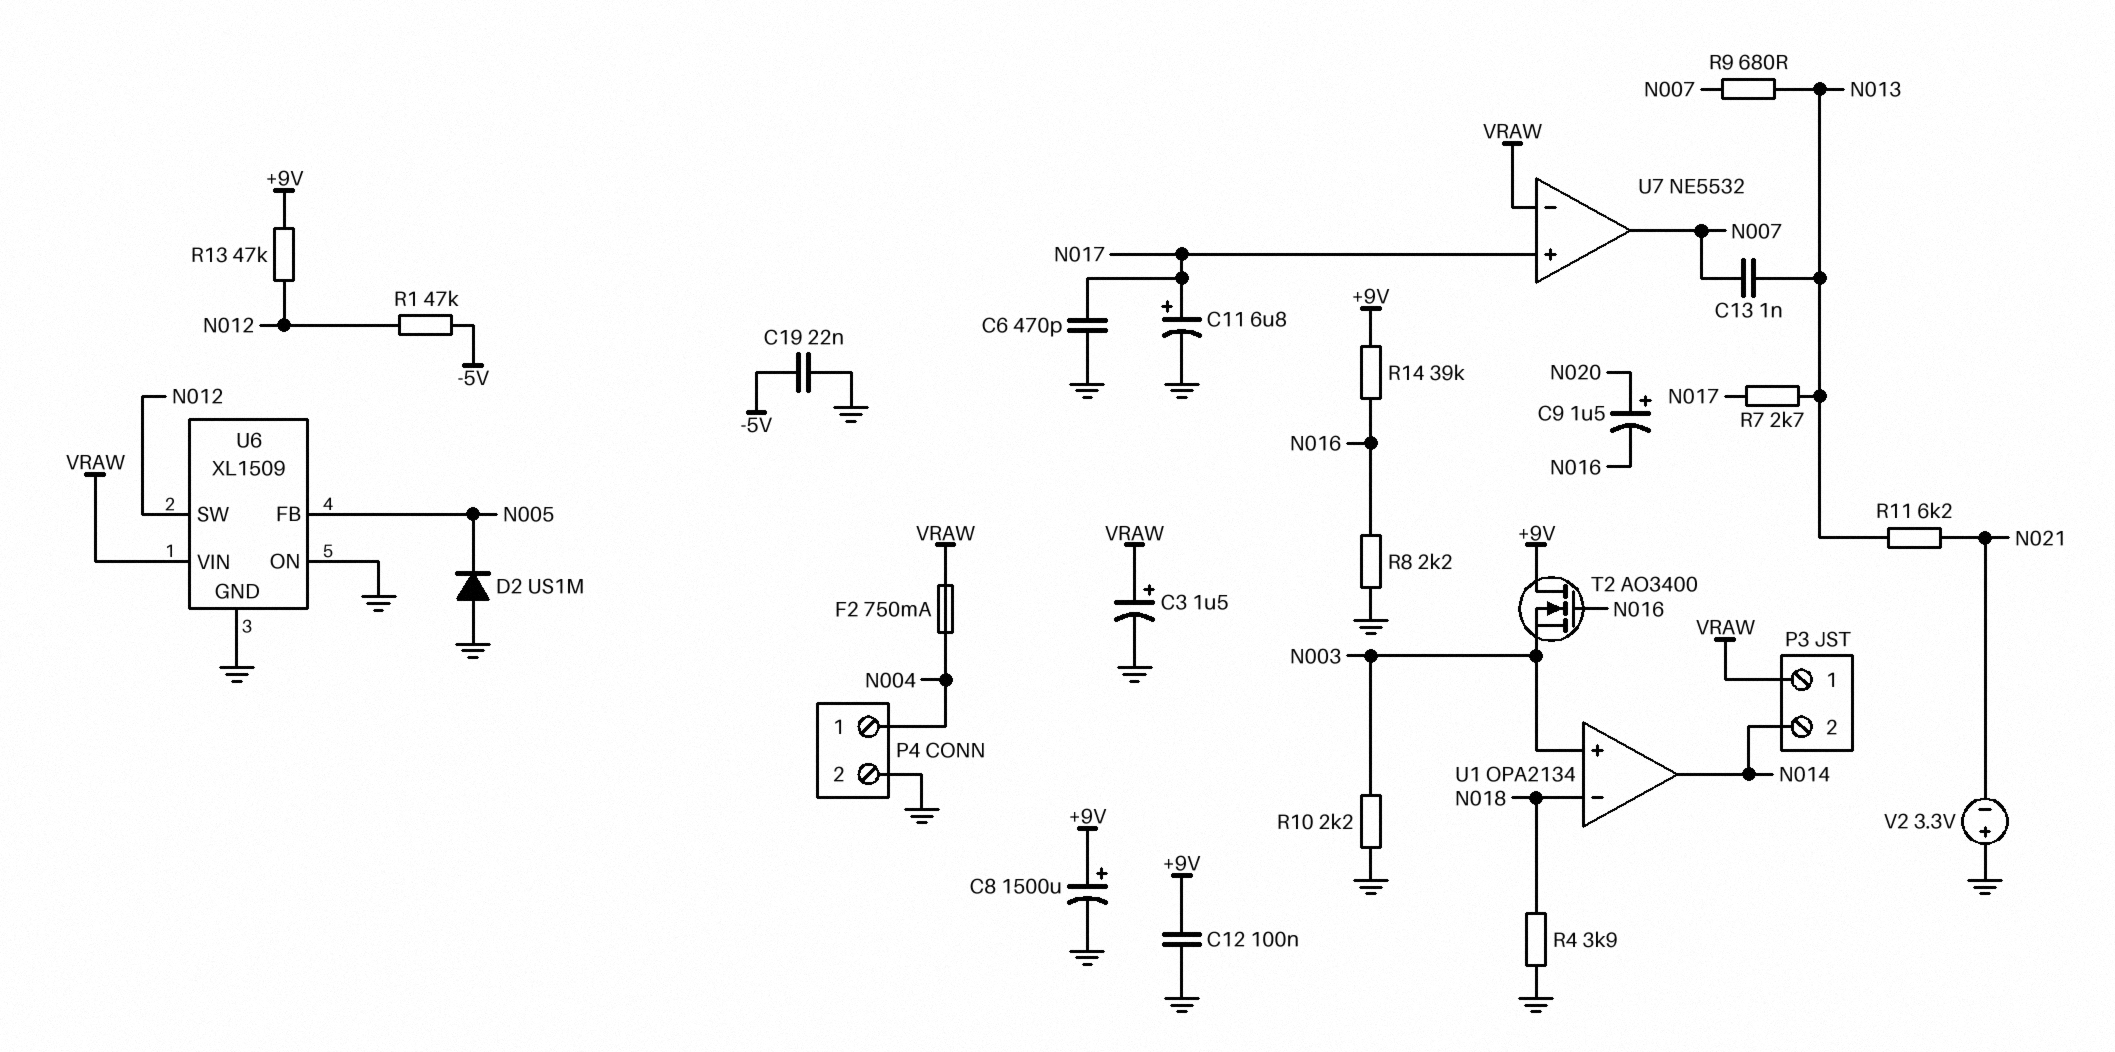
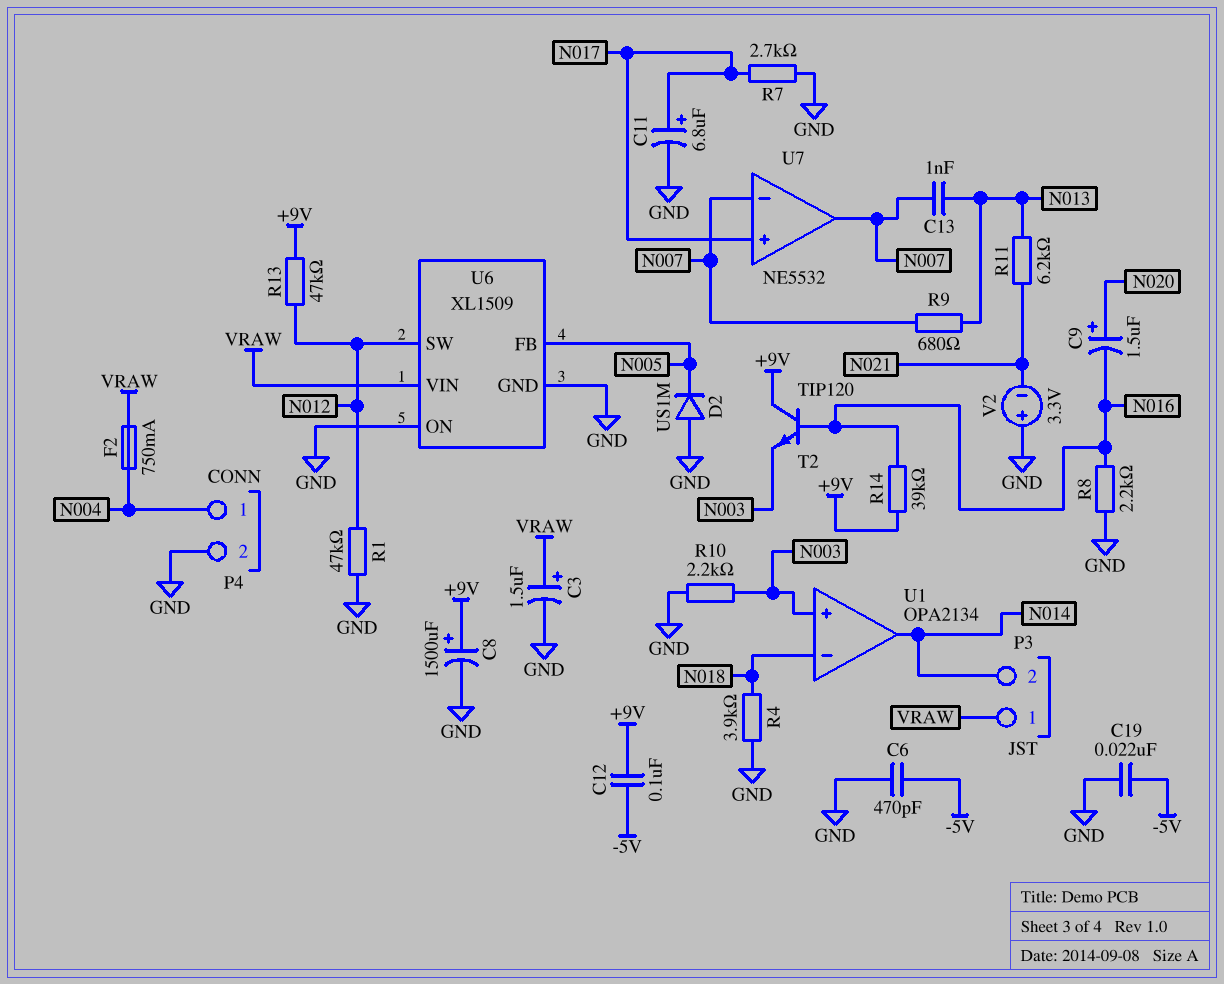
C6: 470pF (GND, N017) -> 470pF (-5V, GND)
C12: 100nF (+9V, GND) -> 100nF (+9V, -5V)
R1: 47k (-5V, N012) -> 47k (GND, N012)
R7: 2.7k (N013, N017) -> 2.7k (GND, N017)
T2: NMOS AO3400 (G N016, D +9V, S N003) -> NPN TIP120 (B N016, C +9V, E N003)
U7 pin in-: VRAW -> N007

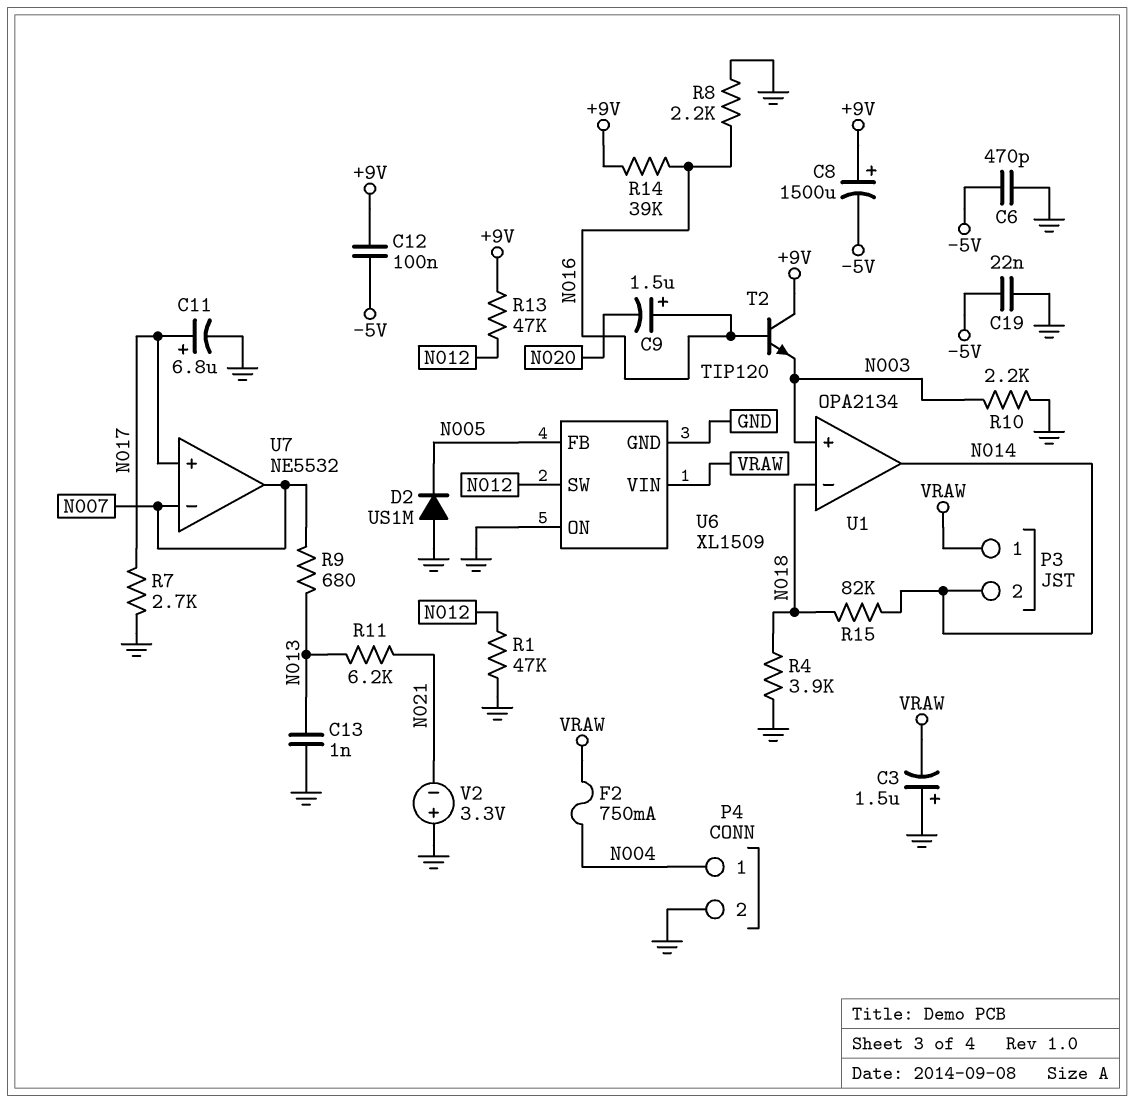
C3: 1.5uF (plus VRAW, minus GND) -> 1.5uF (plus GND, minus VRAW)
C8: 1500uF (plus +9V, minus GND) -> 1500uF (plus +9V, minus -5V)
C9: 1.5uF (plus N020, minus N016) -> 1.5uF (plus N016, minus N020)
C13: 1nF (N007, N013) -> 1nF (GND, N013)
R15: none -> 82k (N014, N018)

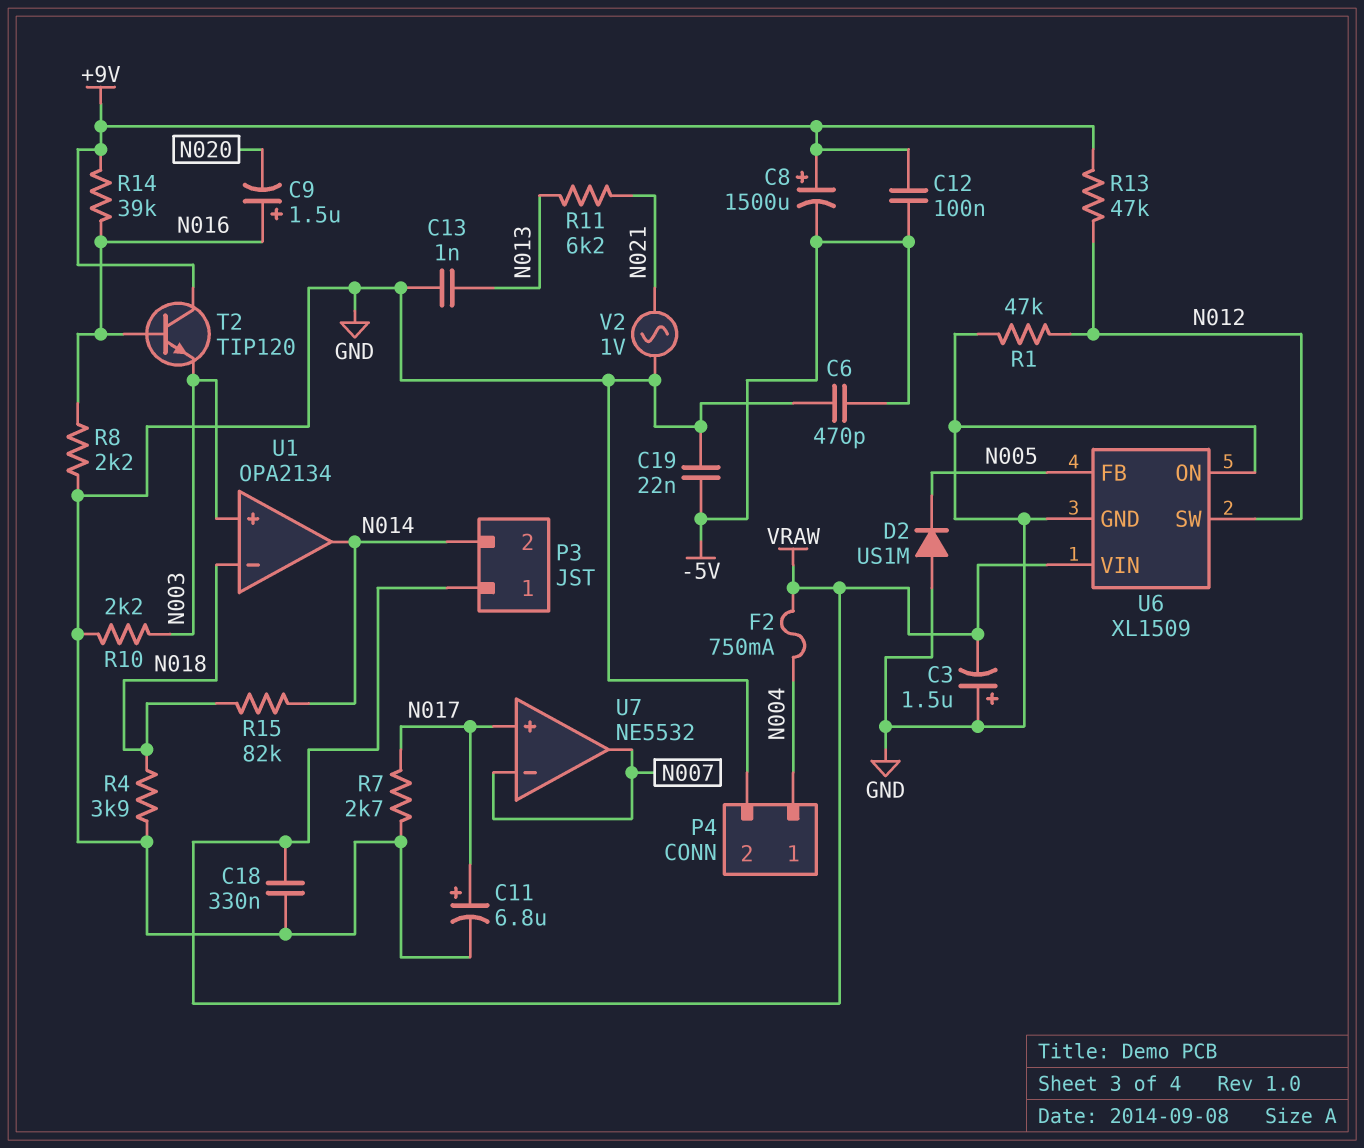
C18: none -> 330nF (GND, VRAW)
R9: 680 (N007, N013) -> none
V2: 3.3V (plus GND, minus N021) -> AC 1V (GND, N021)

